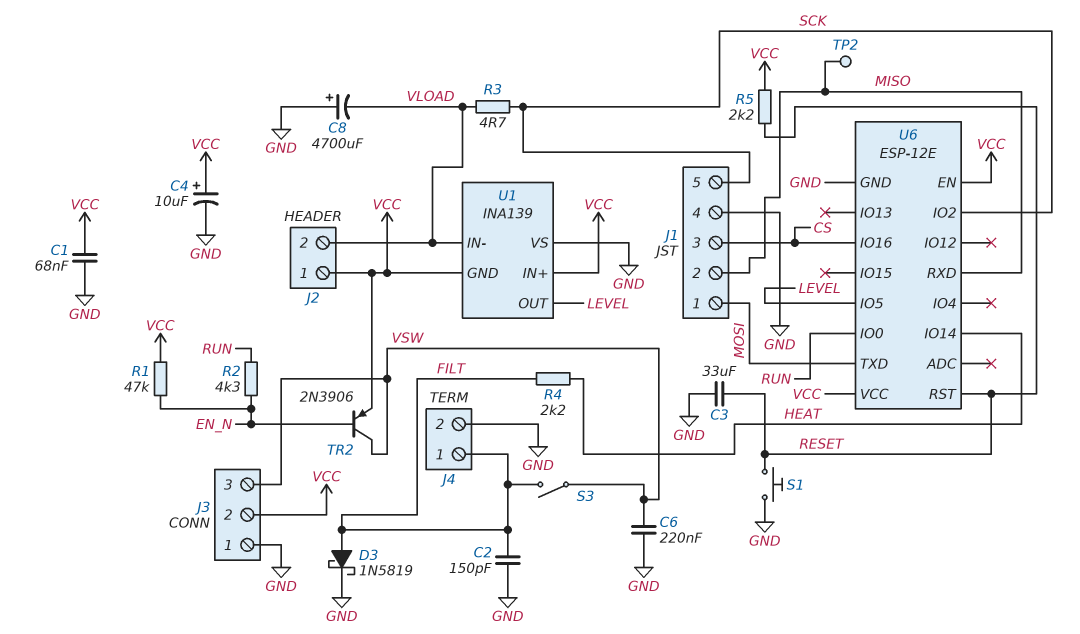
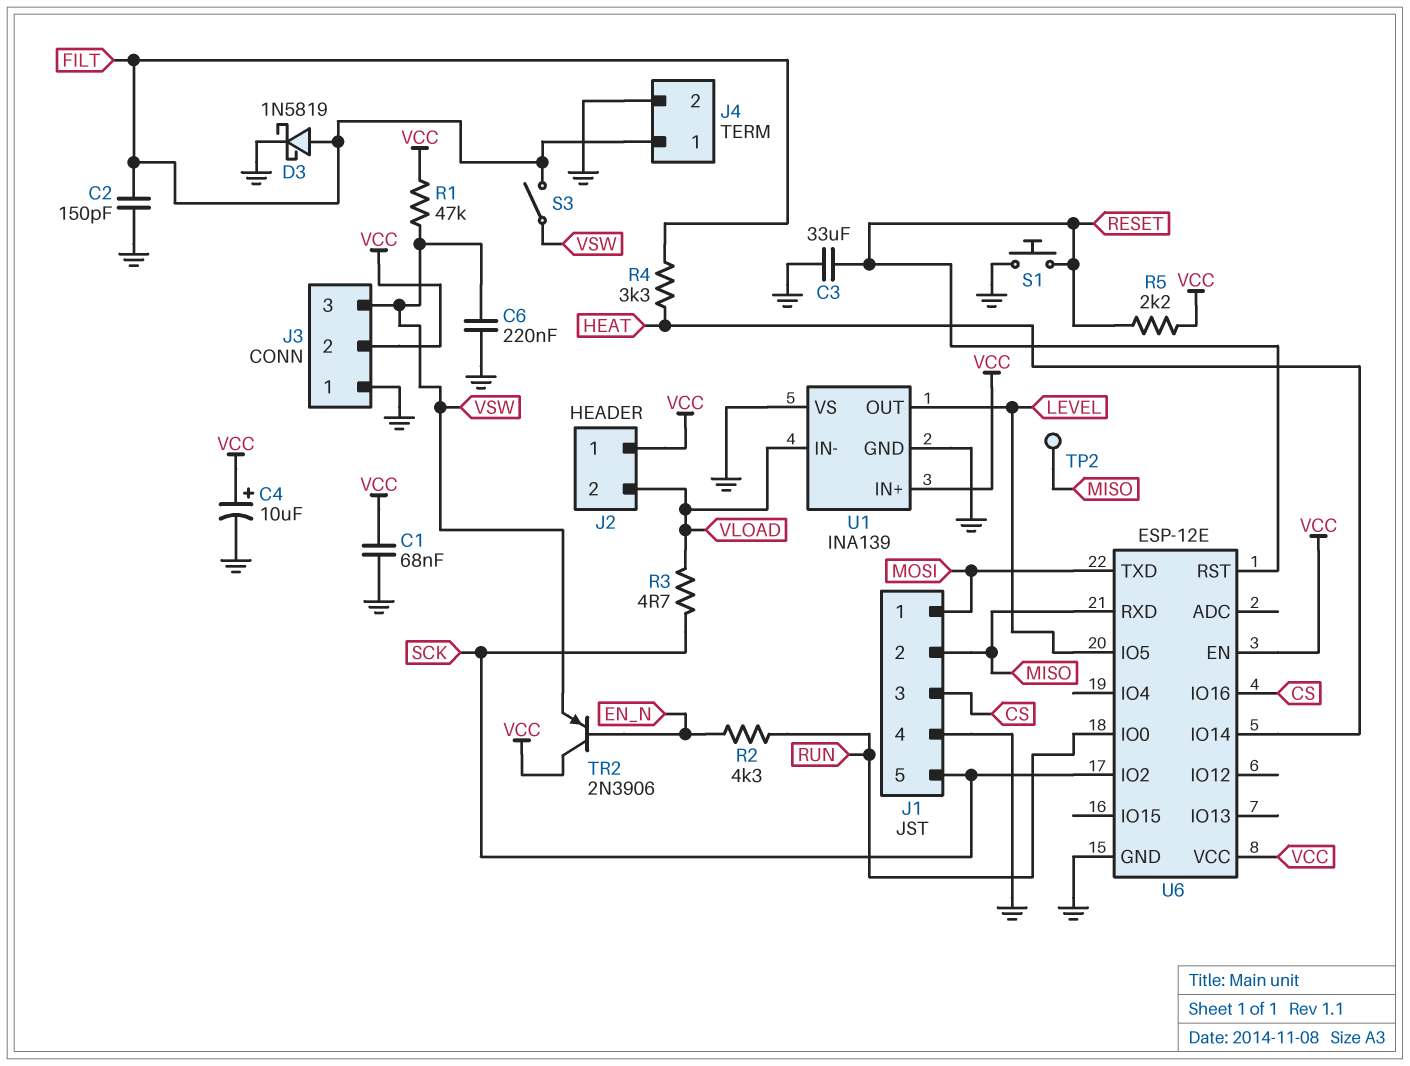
C8: 4700uF (plus GND, minus VLOAD) -> none
R1: 47k (EN_N, VCC) -> 47k (VCC, VSW)
R4: 2.2k (FILT, HEAT) -> 3.3k (FILT, HEAT)
TR2: PNP 2N3906 (B EN_N, C VSW, E VCC) -> PNP 2N3906 (B EN_N, C VCC, E VSW)
U1 pin GND: VCC -> GND

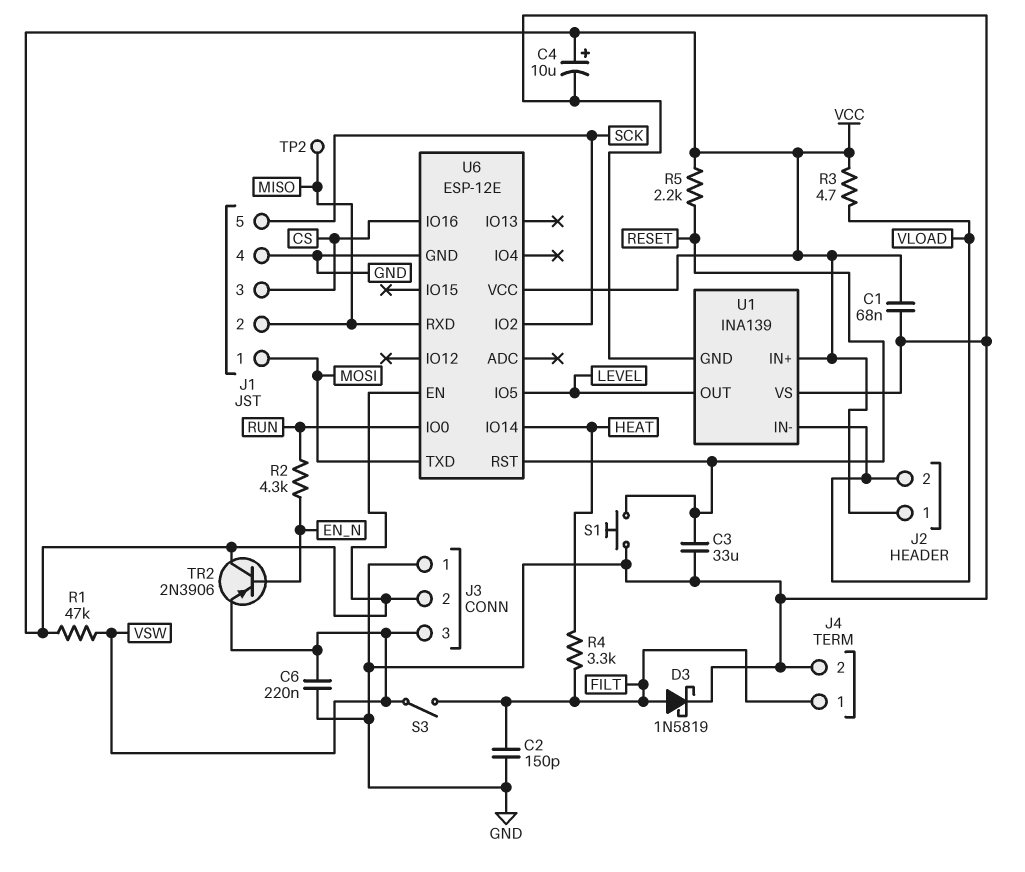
R3: 4.7 (SCK, VLOAD) -> 4.7 (VCC, VLOAD)

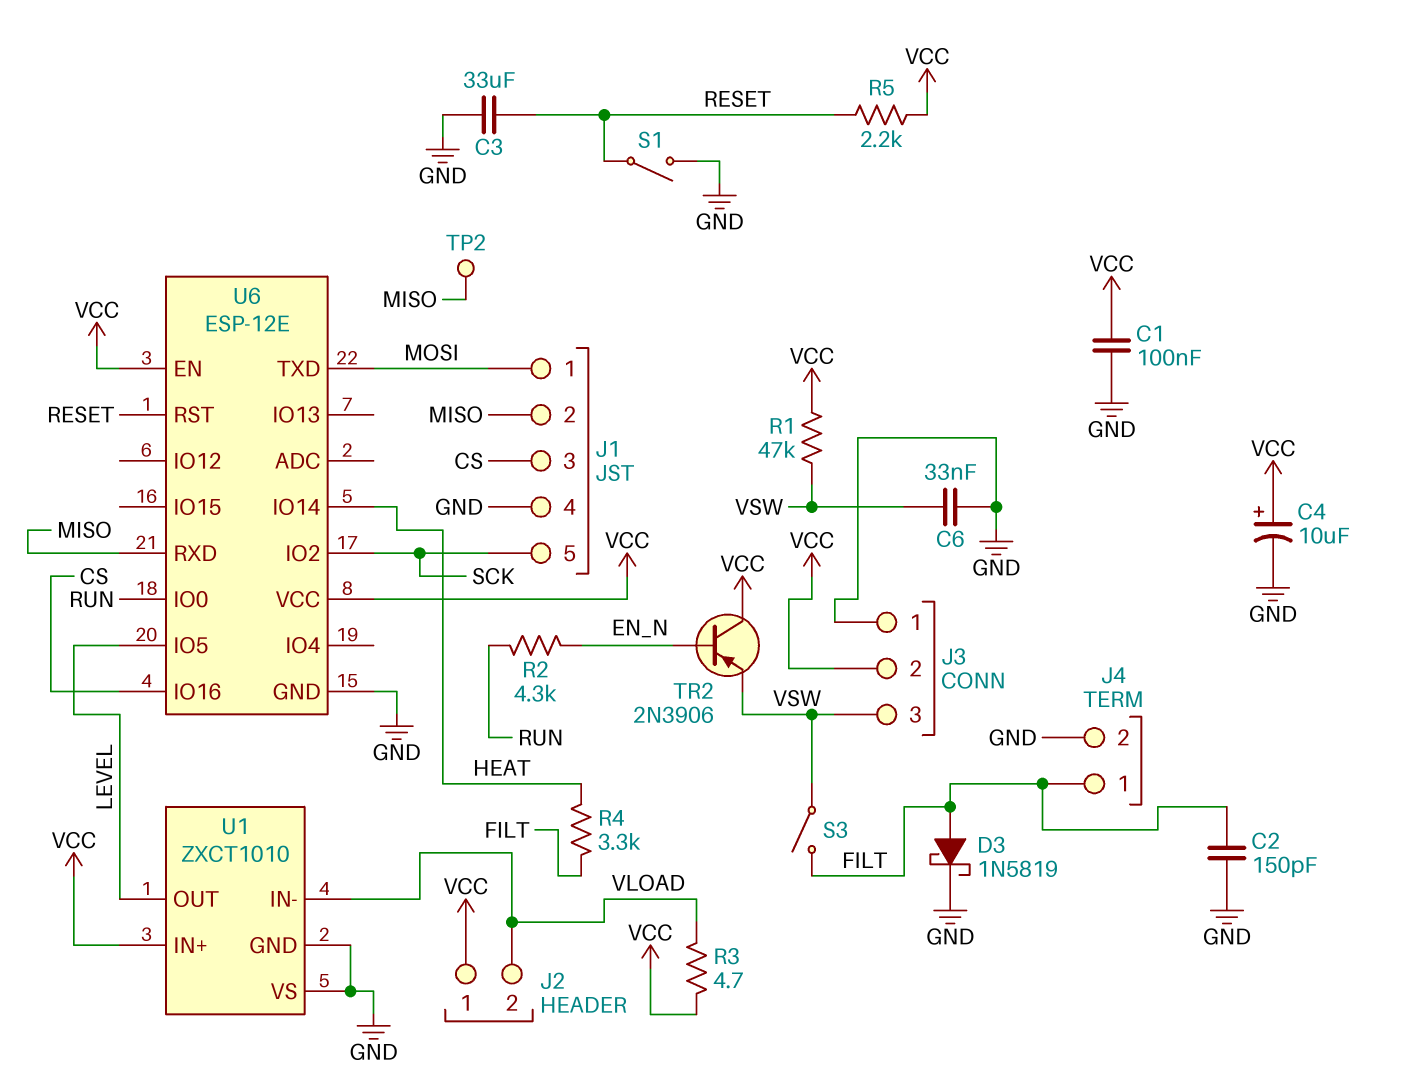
C1: 68nF (GND, VCC) -> 100nF (GND, VCC)
C6: 220nF (GND, VSW) -> 33nF (GND, VSW)
S1: button (GND, RESET) -> switch (GND, RESET)
U1: INA139 -> ZXCT1010

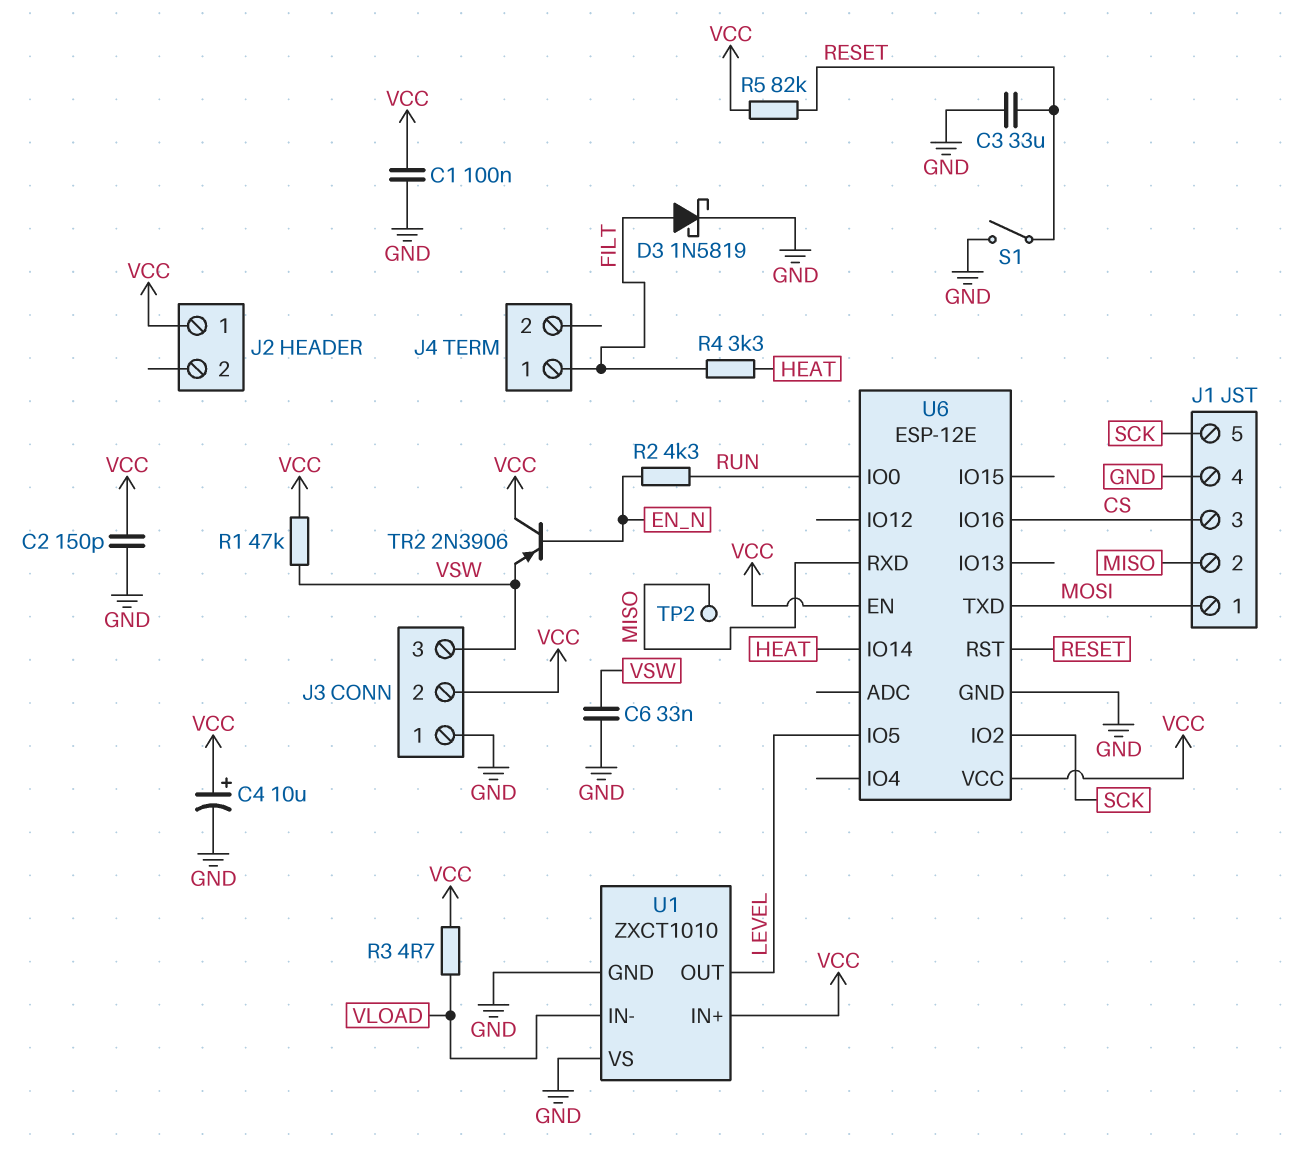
C2: 150pF (FILT, GND) -> 150pF (GND, VCC)
J2 pin 2: VLOAD -> none
J4 pin 2: GND -> none
R5: 2.2k (RESET, VCC) -> 82k (RESET, VCC)
S3: switch (FILT, VSW) -> none

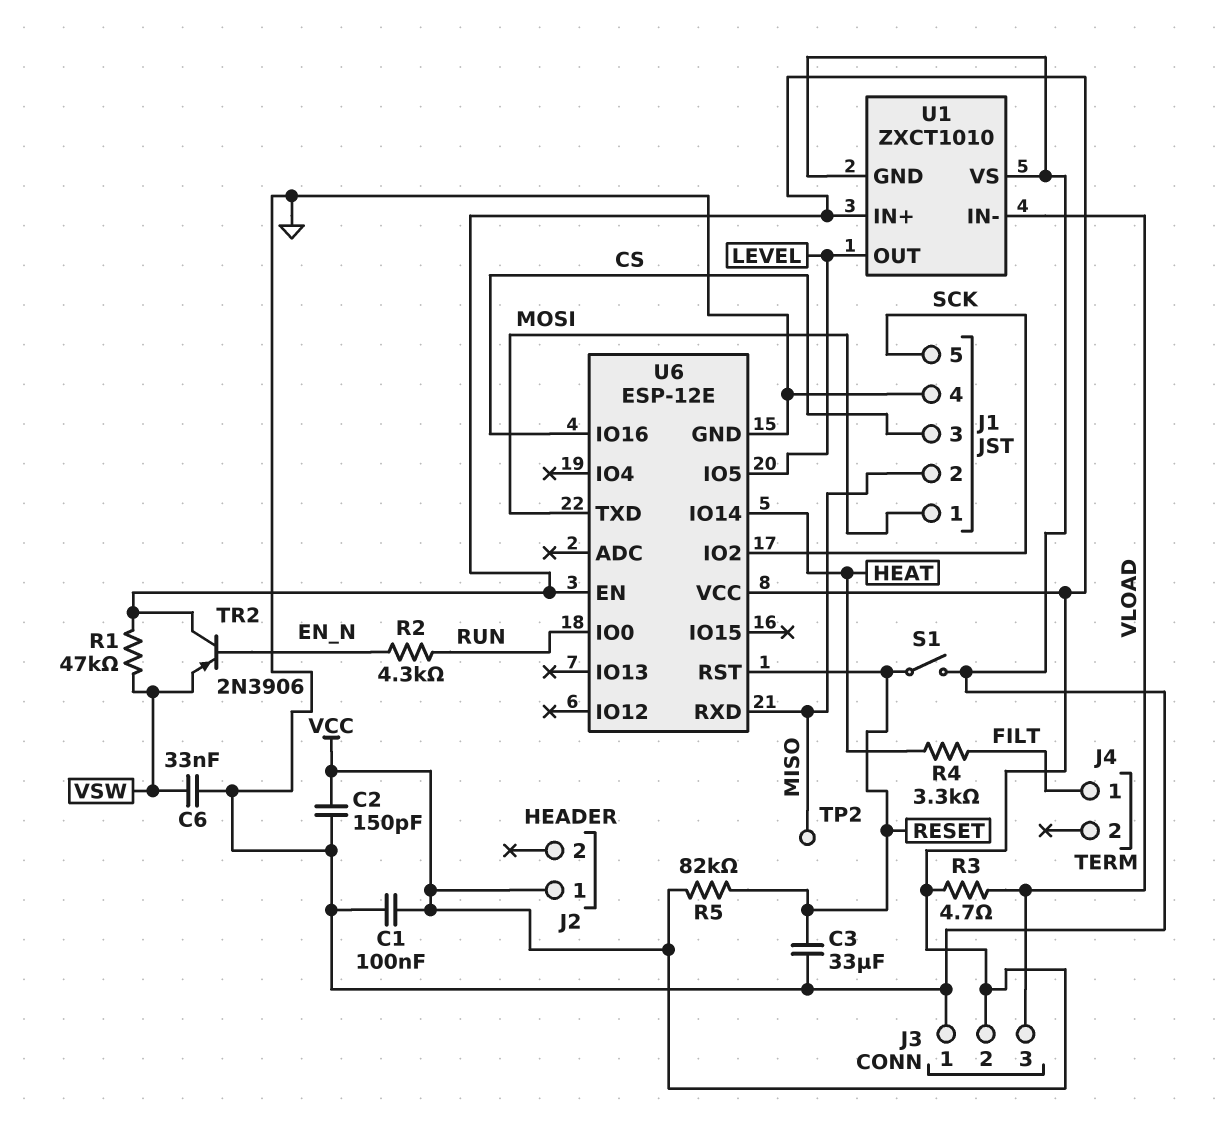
C4: 10uF (plus VCC, minus GND) -> none
D3: schottky 1N5819 (A FILT, K GND) -> none
J3 pin 3: VSW -> VLOAD

